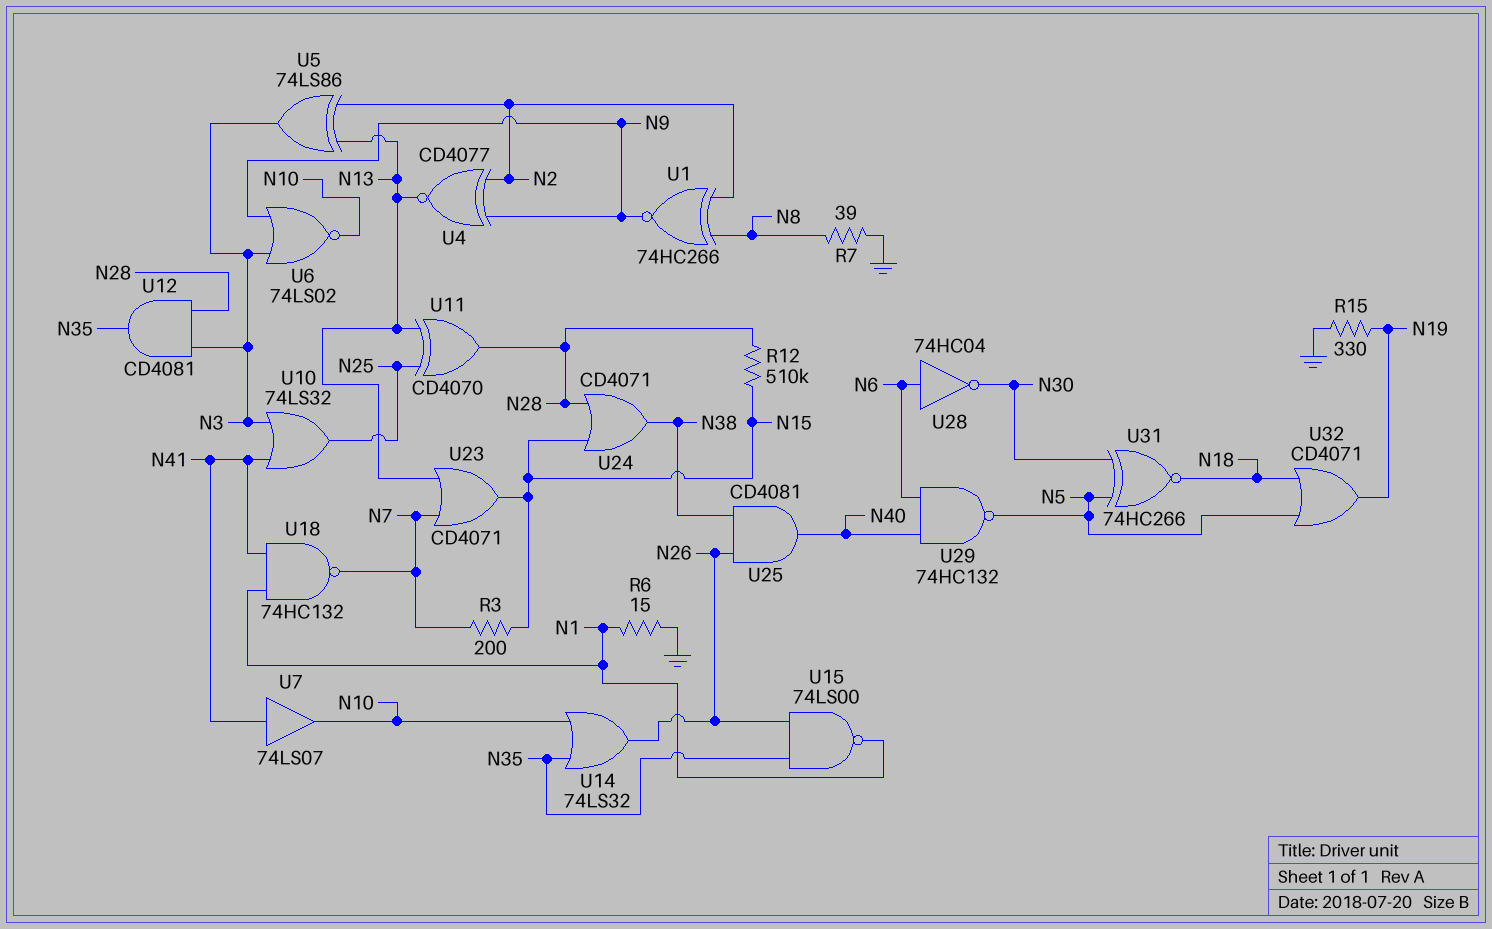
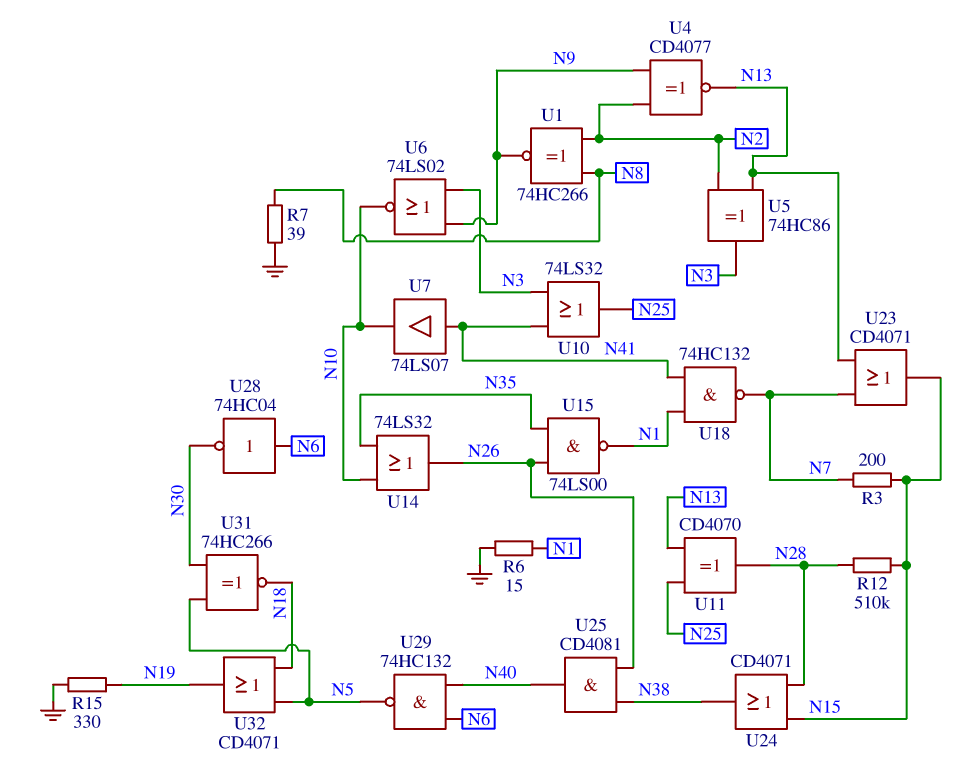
U5: XOR 74LS86 (in N2, in N13, out N3) -> XOR 74HC86 (in N2, in N13, out N3)
U12: AND CD4081 (in N3, in N28, out N35) -> none

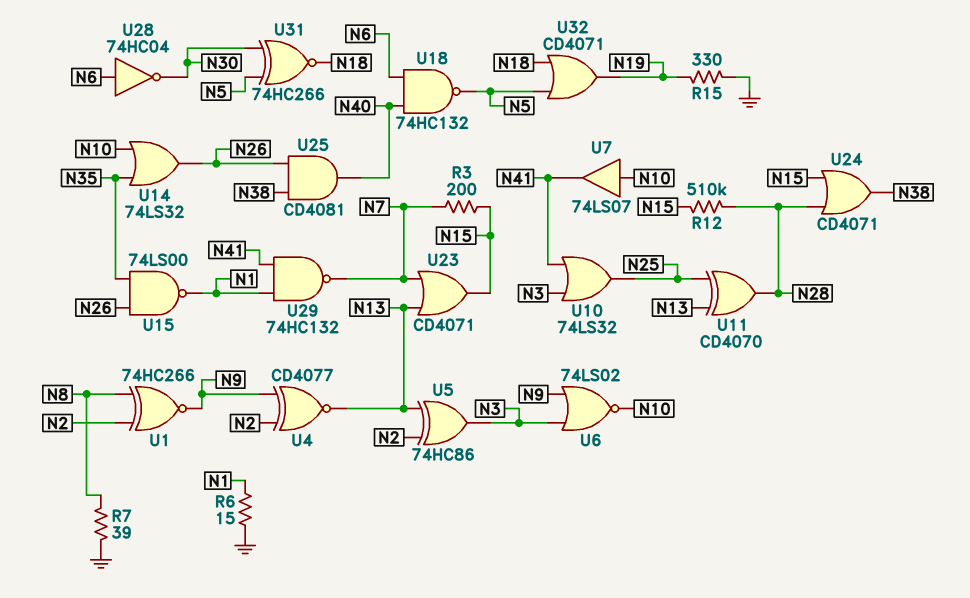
U7: buffer 74LS07 (in N41, out N10) -> buffer 74LS07 (in N10, out N41)
U18: NAND 74HC132 (in N1, in N41, out N7) -> NAND 74HC132 (in N6, in N40, out N5)
U29: NAND 74HC132 (in N6, in N40, out N5) -> NAND 74HC132 (in N1, in N41, out N7)

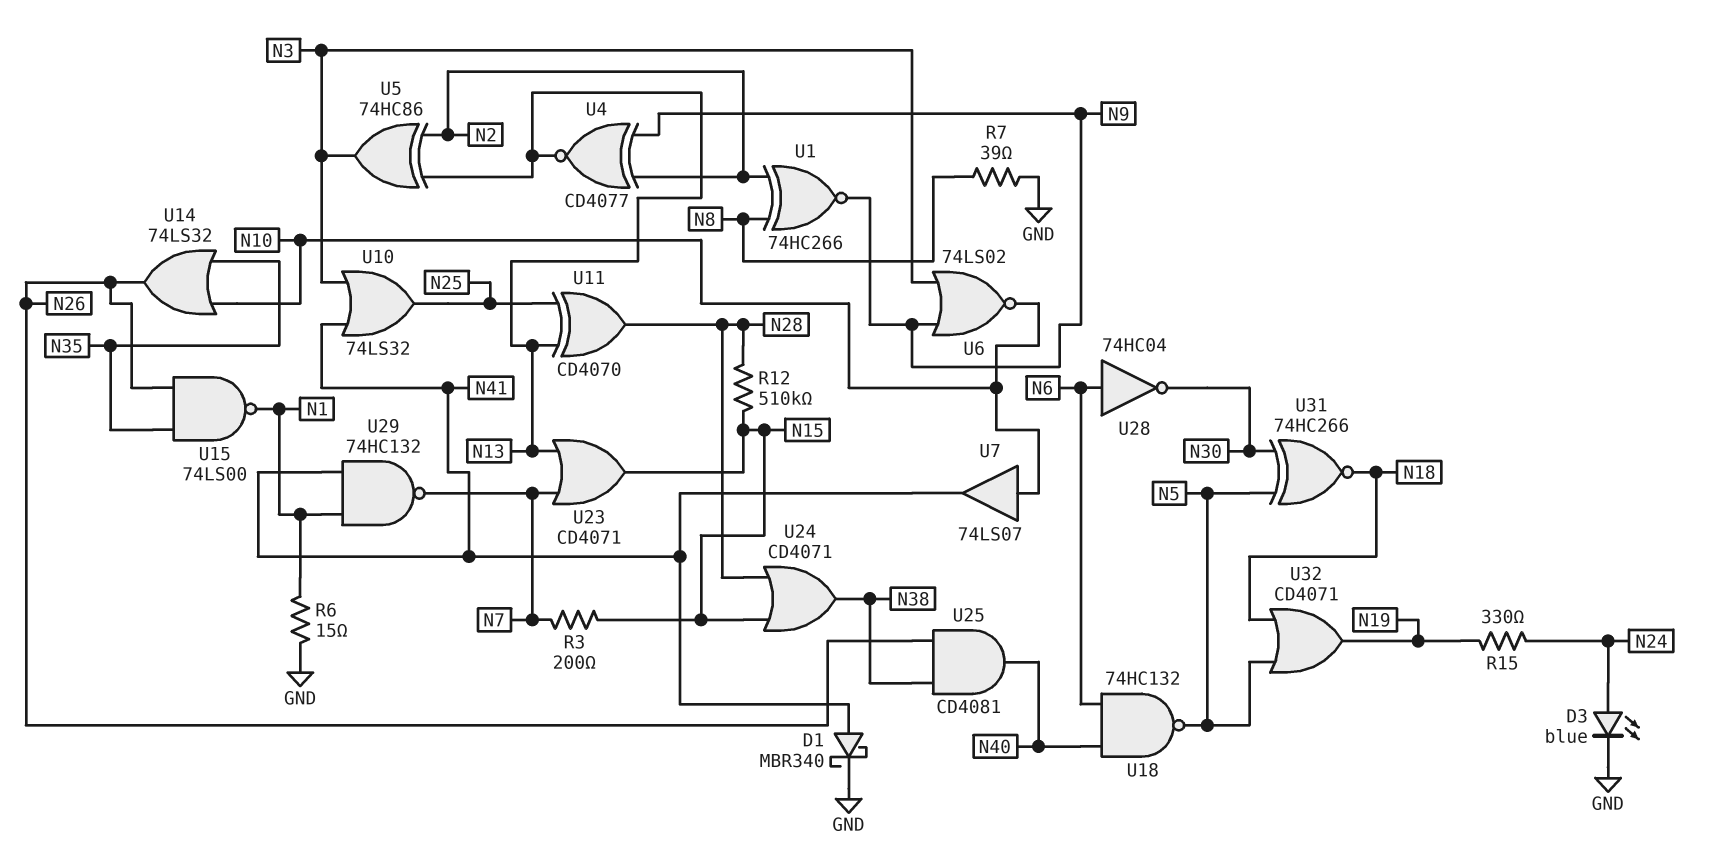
D1: none -> schottky MBR340 (A N41, K GND)
D3: none -> LED blue (A N24, K GND)
R15: 330 (GND, N19) -> 330 (N19, N24)

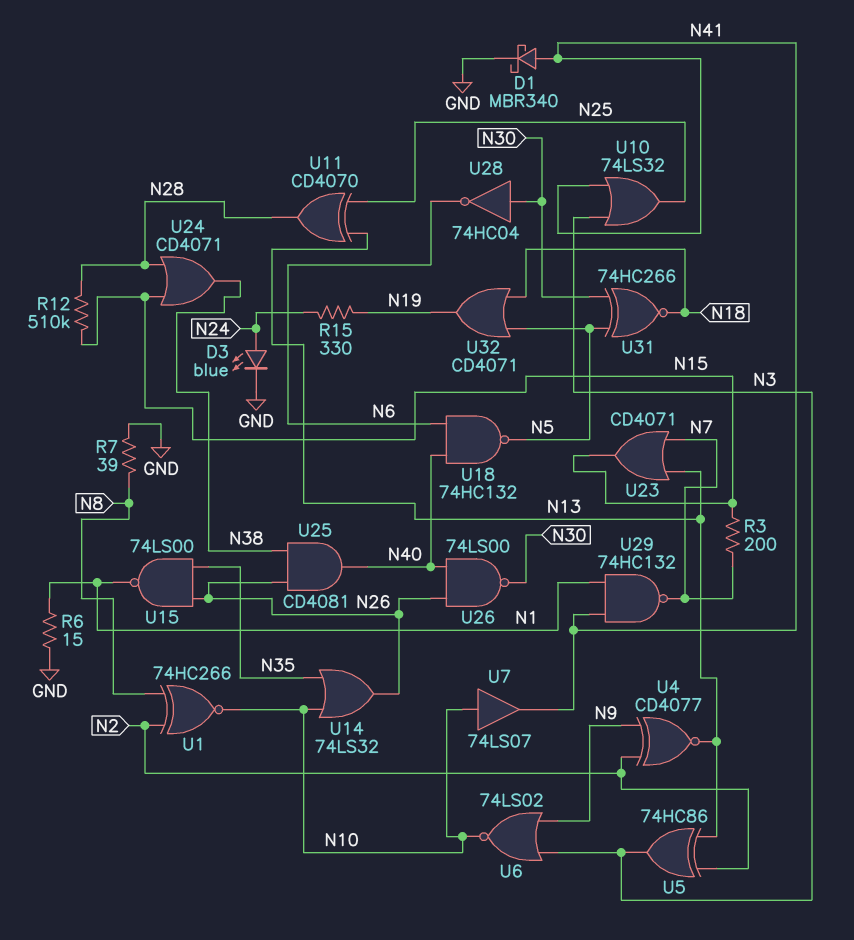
U1: XNOR 74HC266 (in N2, in N8, out N9) -> XNOR 74HC266 (in N2, in N8, out N10)
U26: none -> NAND 74LS00 (in N26, in N40, out N30)
U28: NOT 74HC04 (in N6, out N30) -> NOT 74HC04 (in N30, out N6)

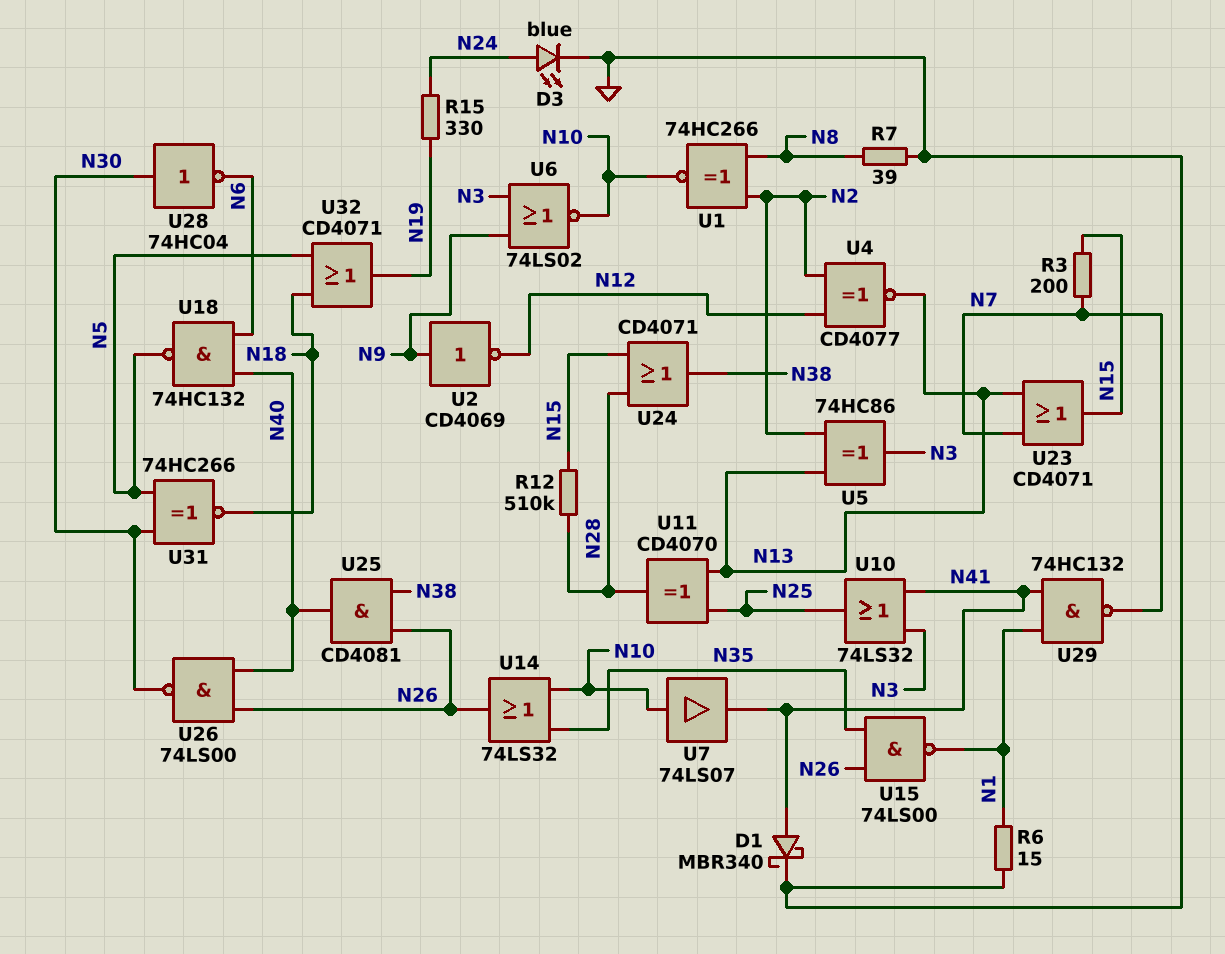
U2: none -> NOT CD4069 (in N9, out N12)
U4: XNOR CD4077 (in N2, in N9, out N13) -> XNOR CD4077 (in N2, in N12, out N13)

